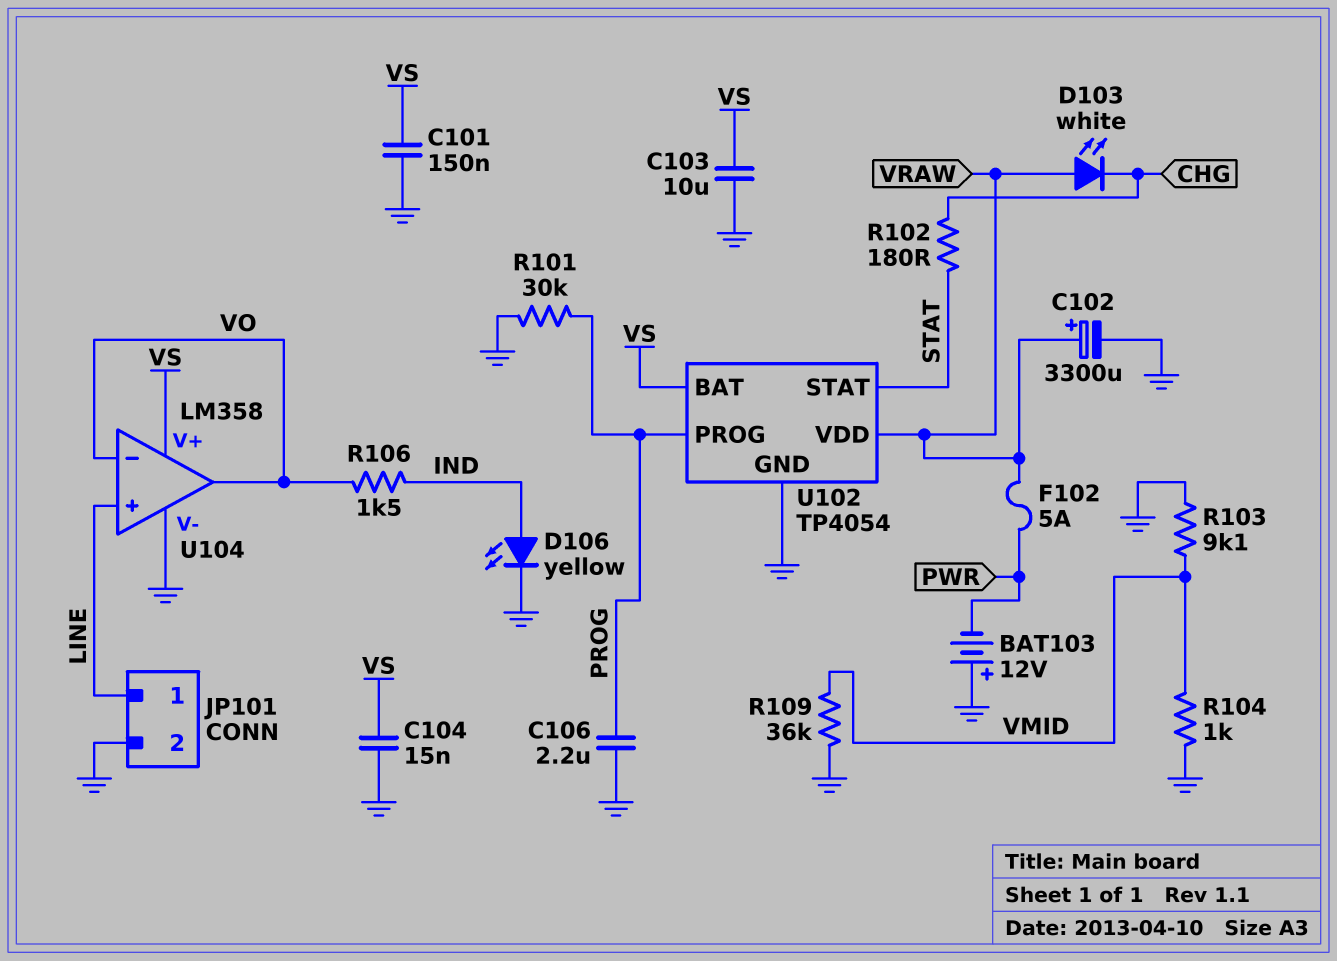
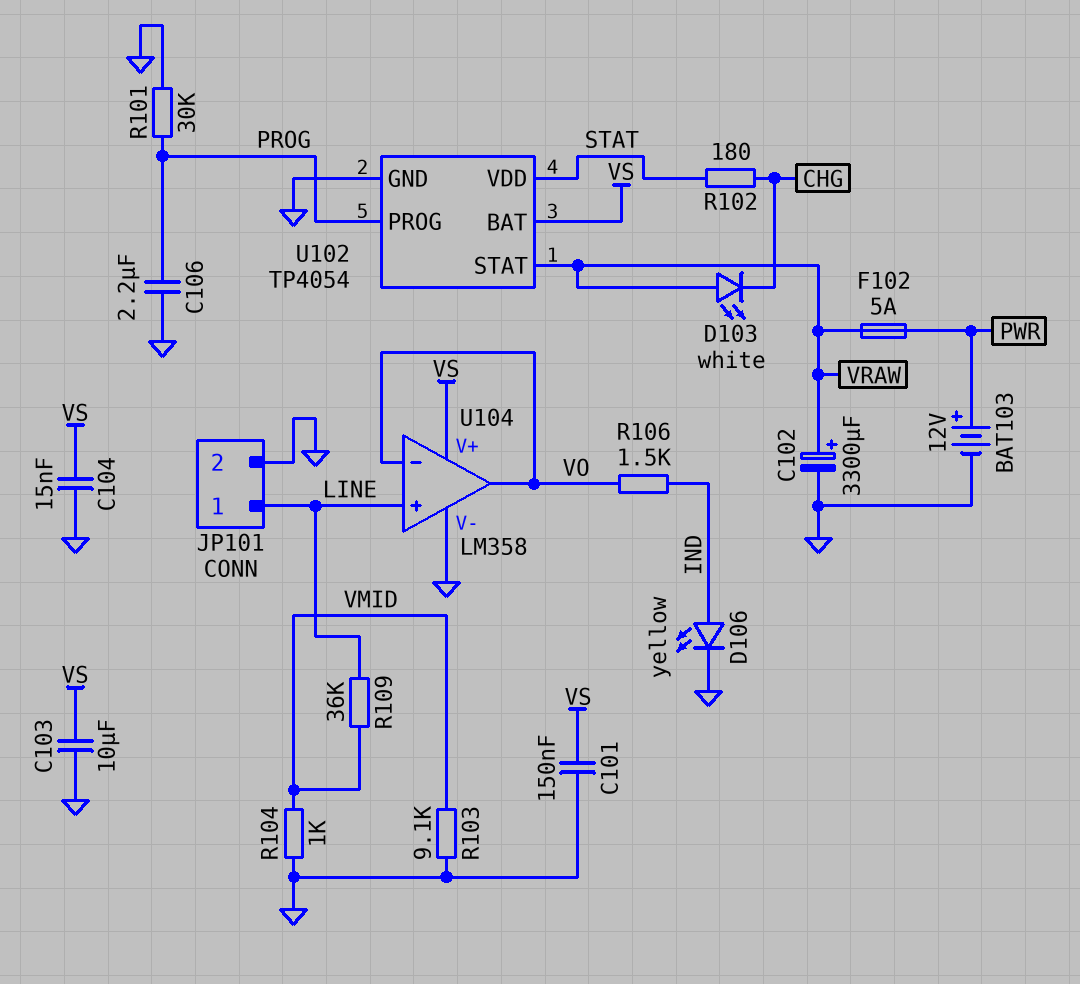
BAT103: 12V (plus GND, minus PWR) -> 12V (plus PWR, minus GND)
R109: 36k (GND, VMID) -> 36k (LINE, VMID)
U102 pin STAT: STAT -> VRAW
U102 pin VDD: VRAW -> STAT

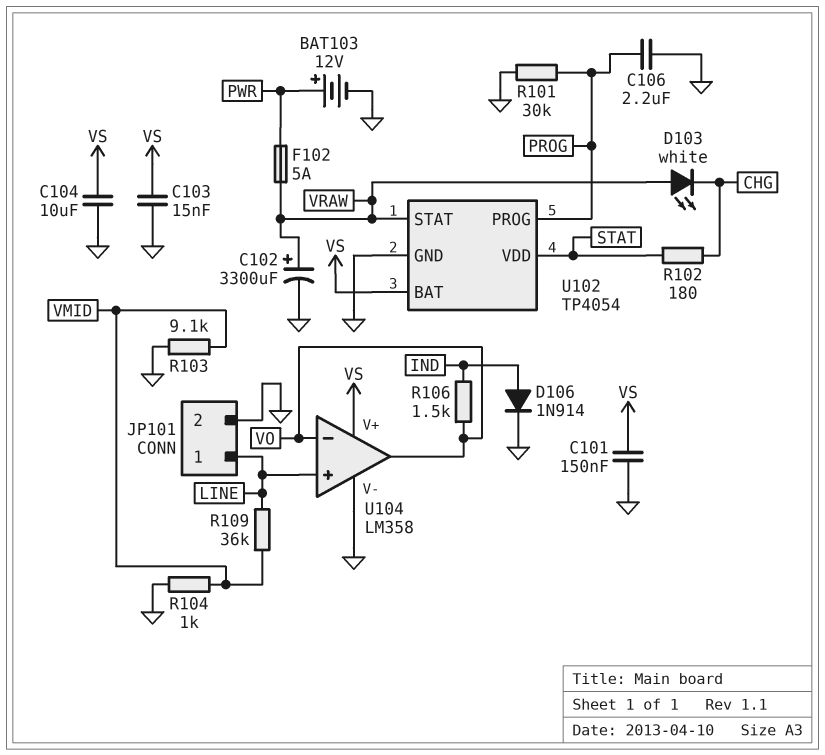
C103: 10uF (GND, VS) -> 15nF (GND, VS)
C104: 15nF (GND, VS) -> 10uF (GND, VS)
D106: LED yellow (A IND, K GND) -> diode 1N914 (A IND, K GND)

